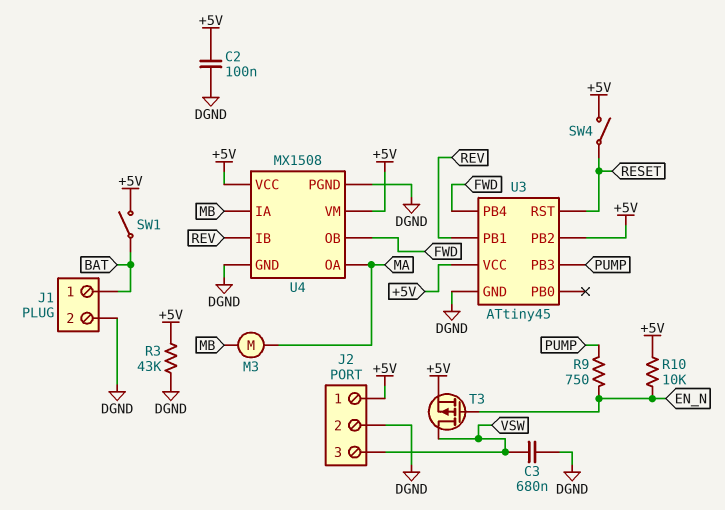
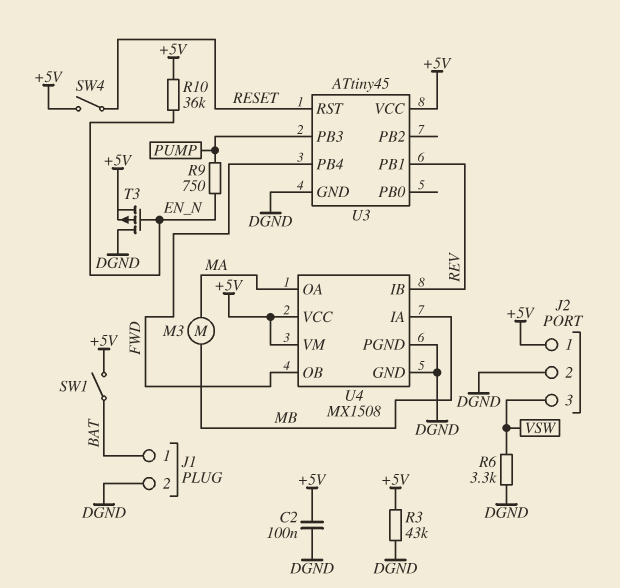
C3: 680nF (DGND, VSW) -> none
R6: none -> 3.3k (DGND, VSW)
R10: 10k (+5V, EN_N) -> 36k (+5V, EN_N)
T3: PMOS (G EN_N, D VSW, S +5V) -> PMOS (G EN_N, D DGND, S +5V)
U3 pin PB2: +5V -> none

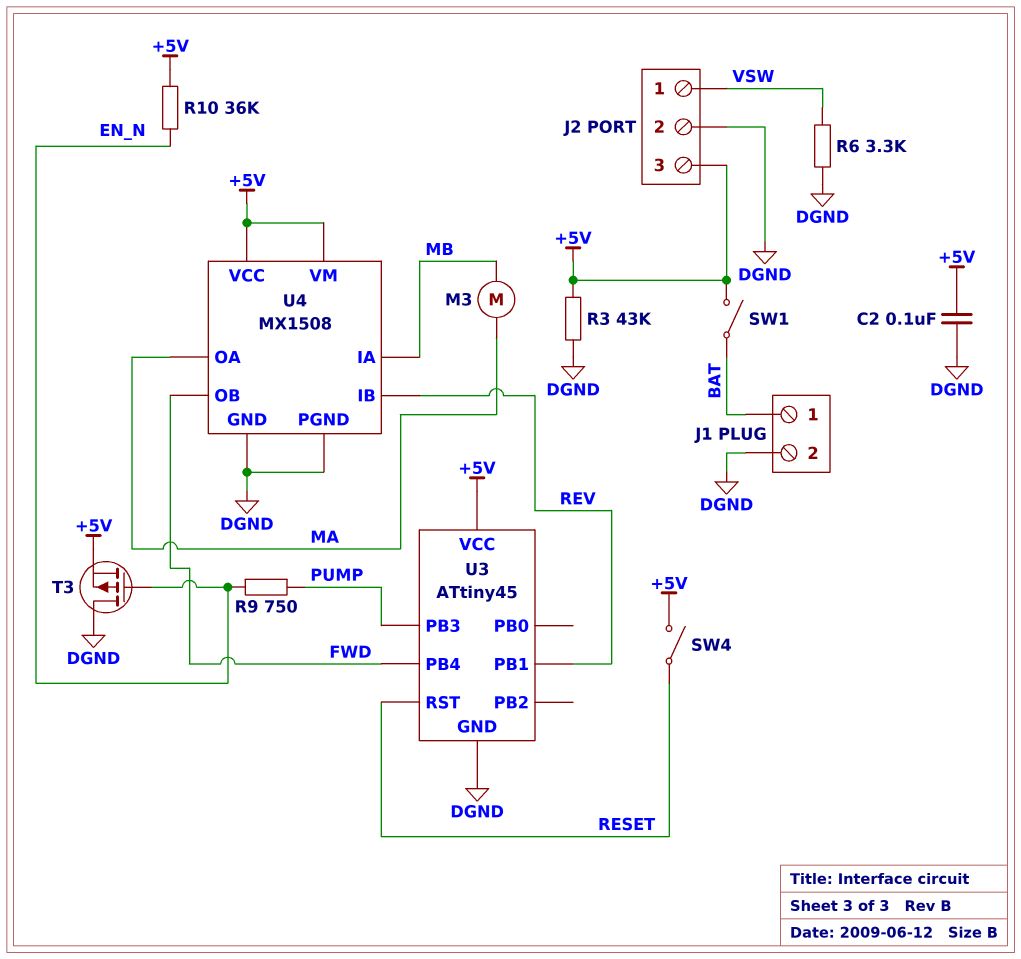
J2 pin 1: +5V -> VSW
J2 pin 3: VSW -> +5V

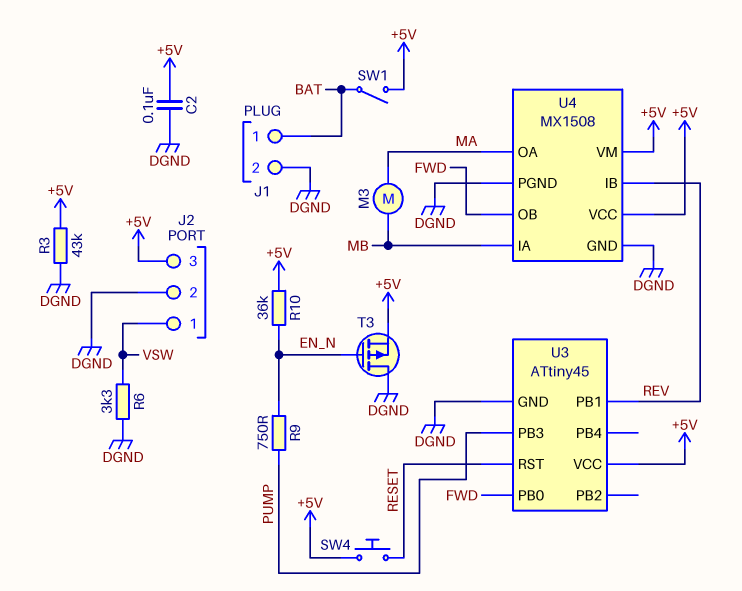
SW4: switch (+5V, RESET) -> button (+5V, RESET)
U3 pin PB0: none -> FWD
U3 pin PB4: FWD -> none

